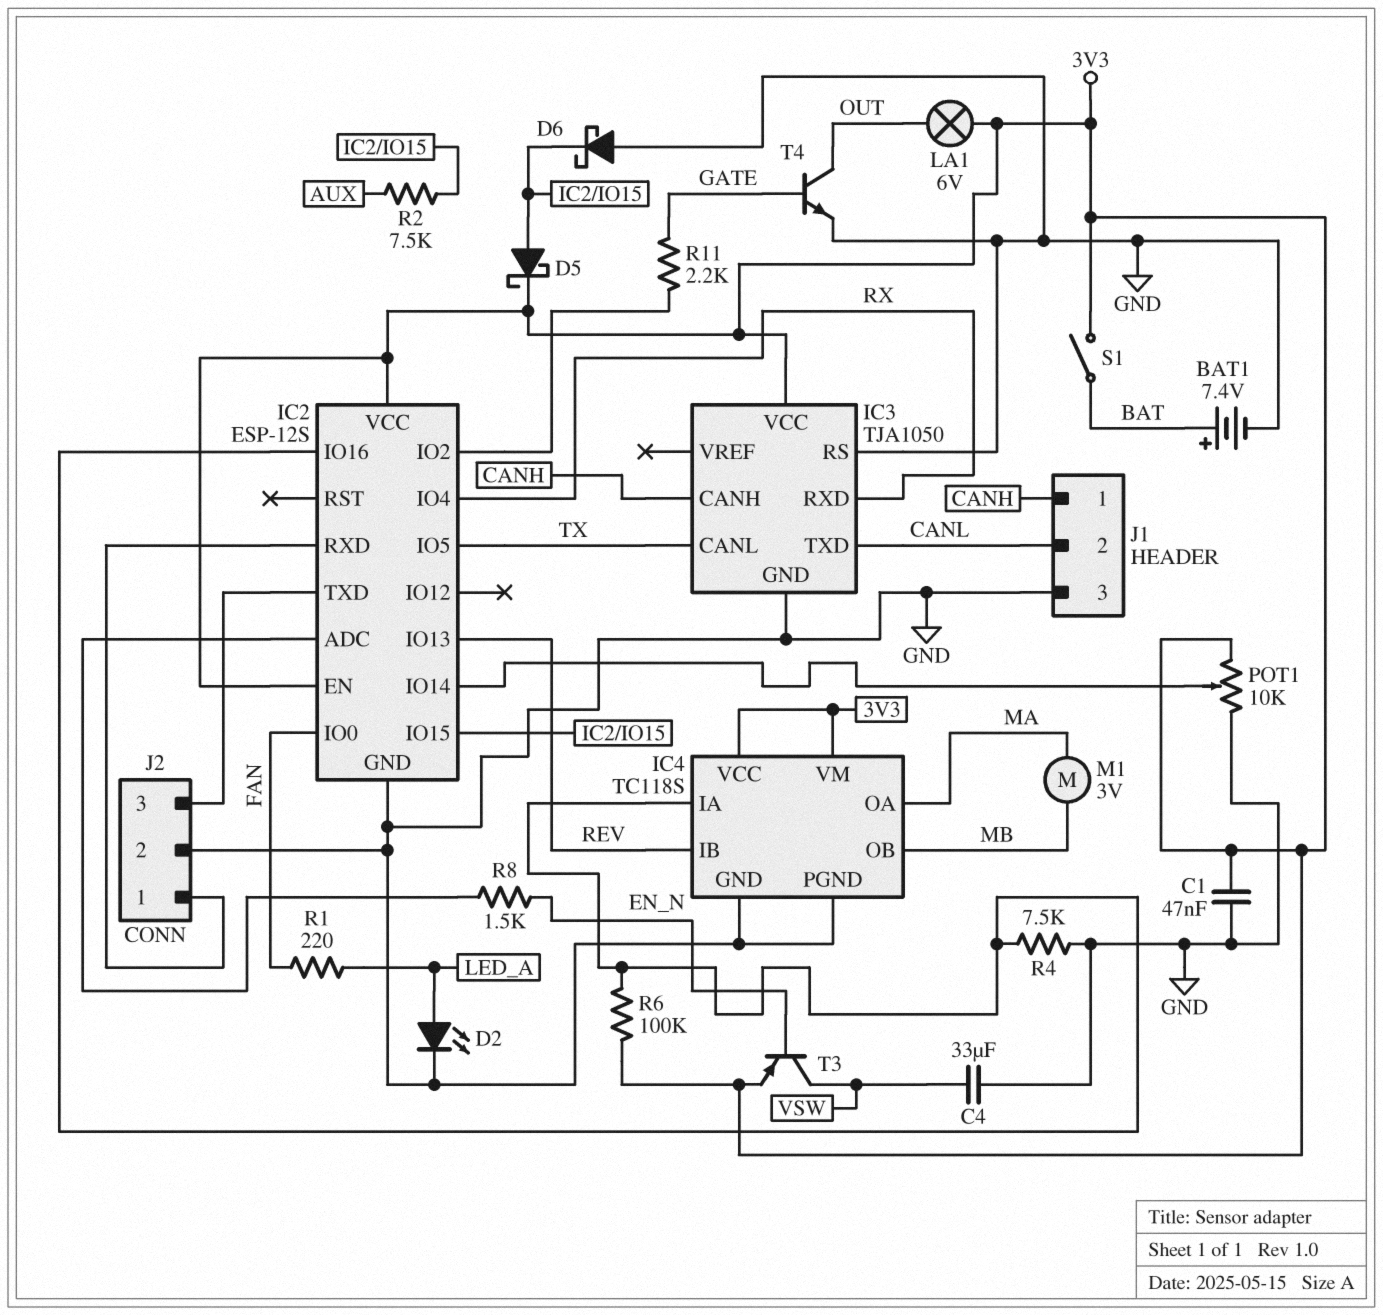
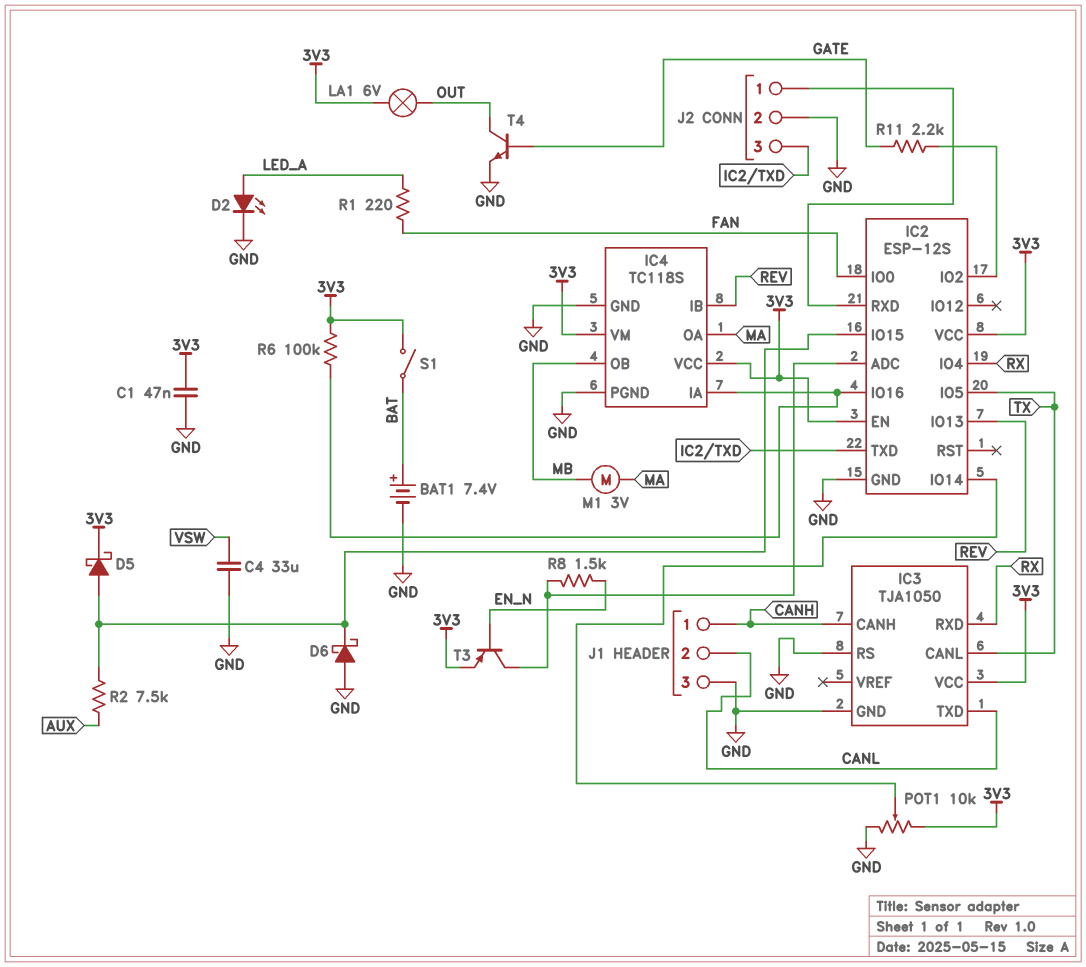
R4: 7.5k (GND, IC2/IO16) -> none
T3: PNP (B EN_N, C VSW, E 3V3) -> PNP (B EN_N, C IC2/ADC, E 3V3)

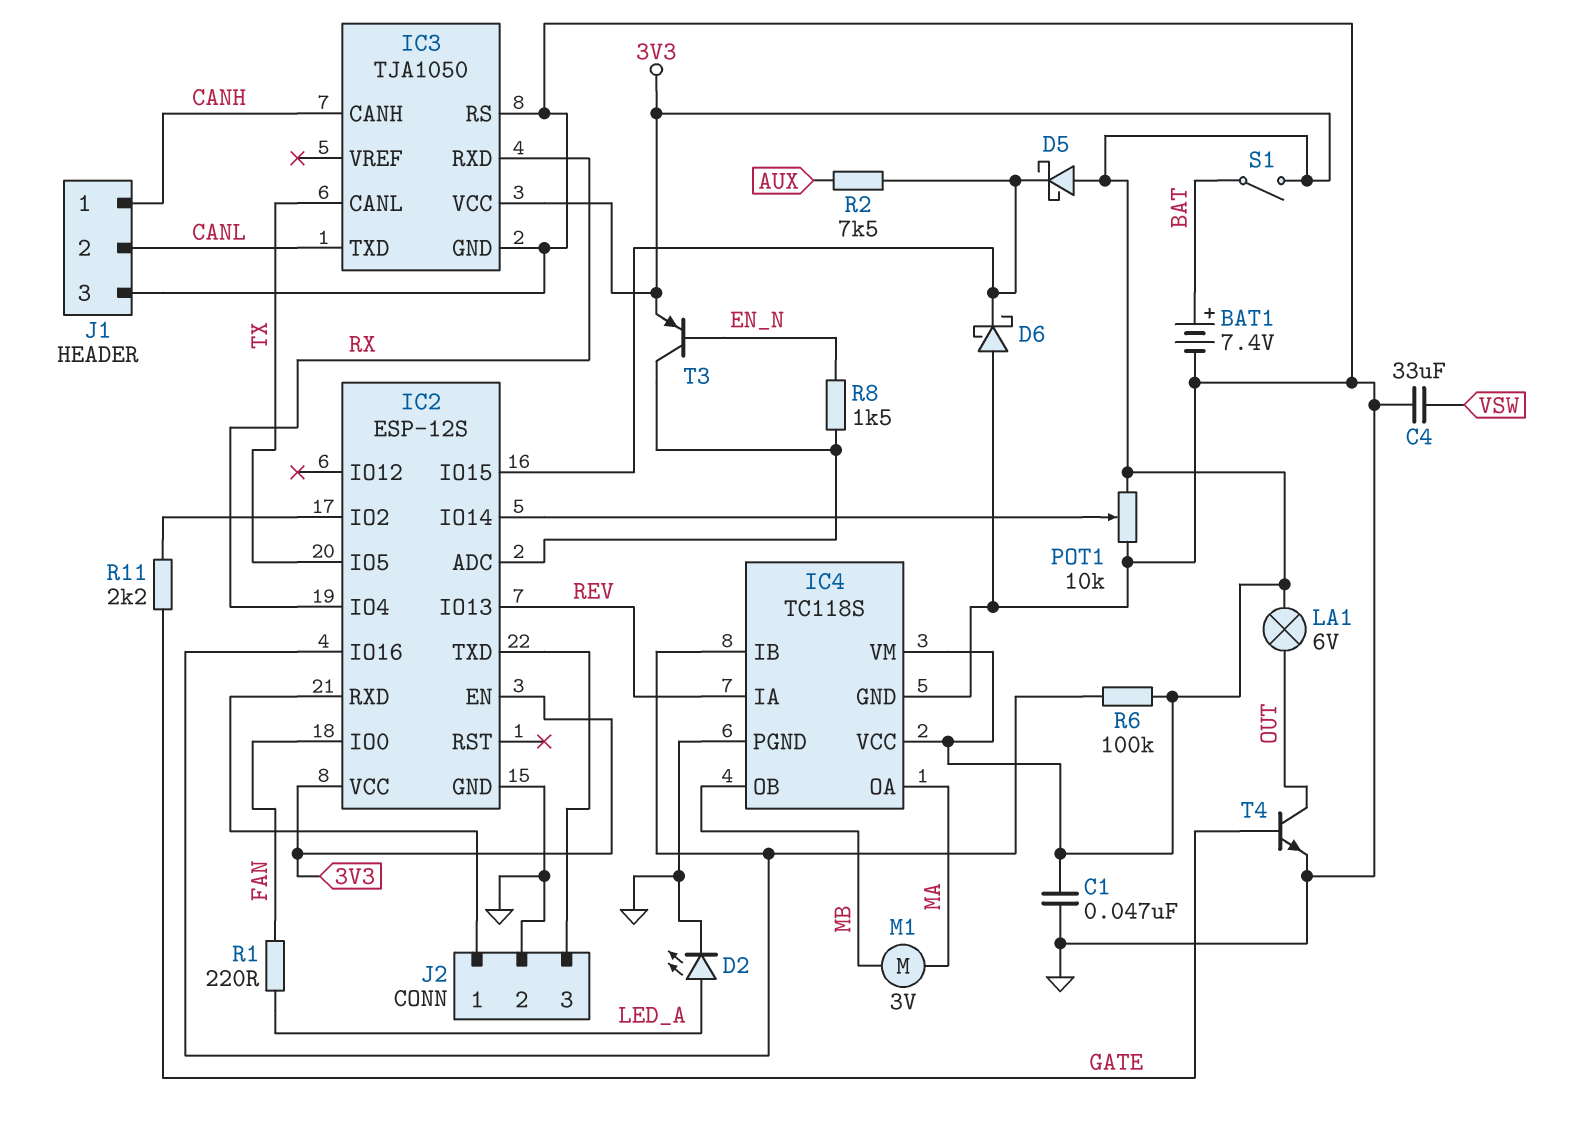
D5: schottky (A IC2/IO15, K 3V3) -> schottky (A 3V3, K IC2/IO15)
IC4 pin IA: IC2/IO16 -> REV
IC4 pin IB: REV -> IC2/IO16

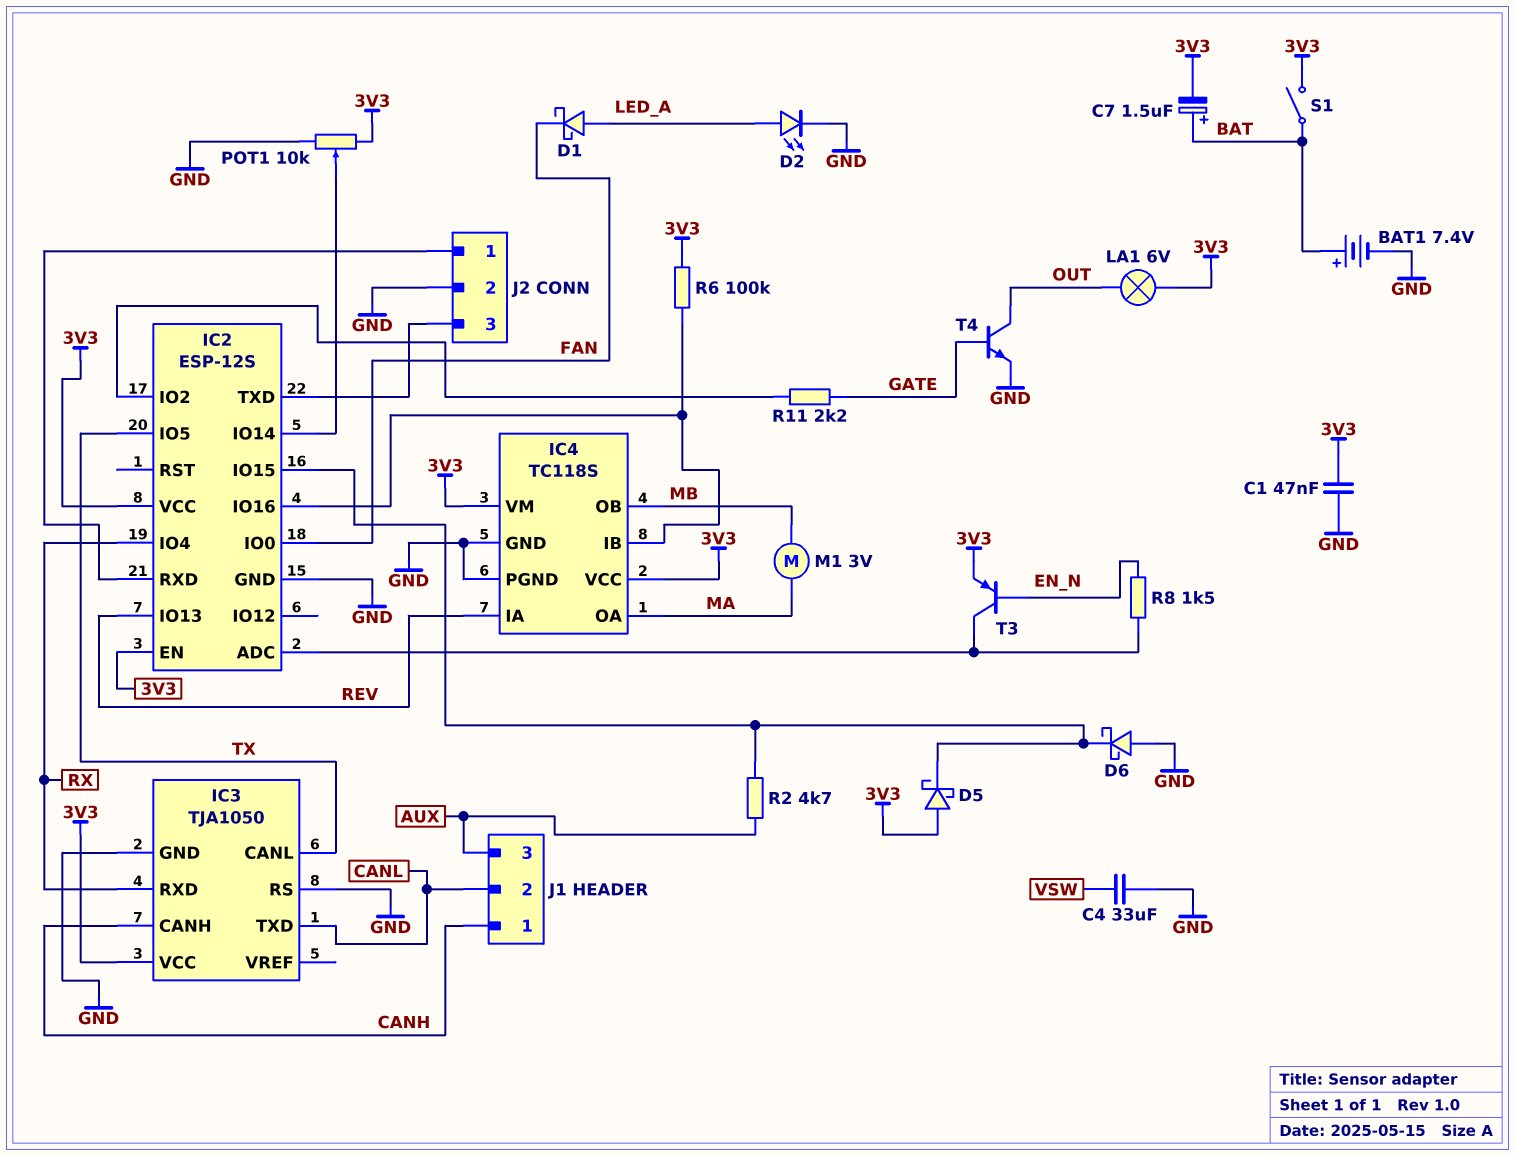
C7: none -> 1.5uF (plus BAT, minus 3V3)
D1: none -> schottky (A LED_A, K FAN)
J1 pin 3: GND -> AUX
R1: 220 (FAN, LED_A) -> none
R2: 7.5k (AUX, IC2/IO15) -> 4.7k (AUX, IC2/IO15)

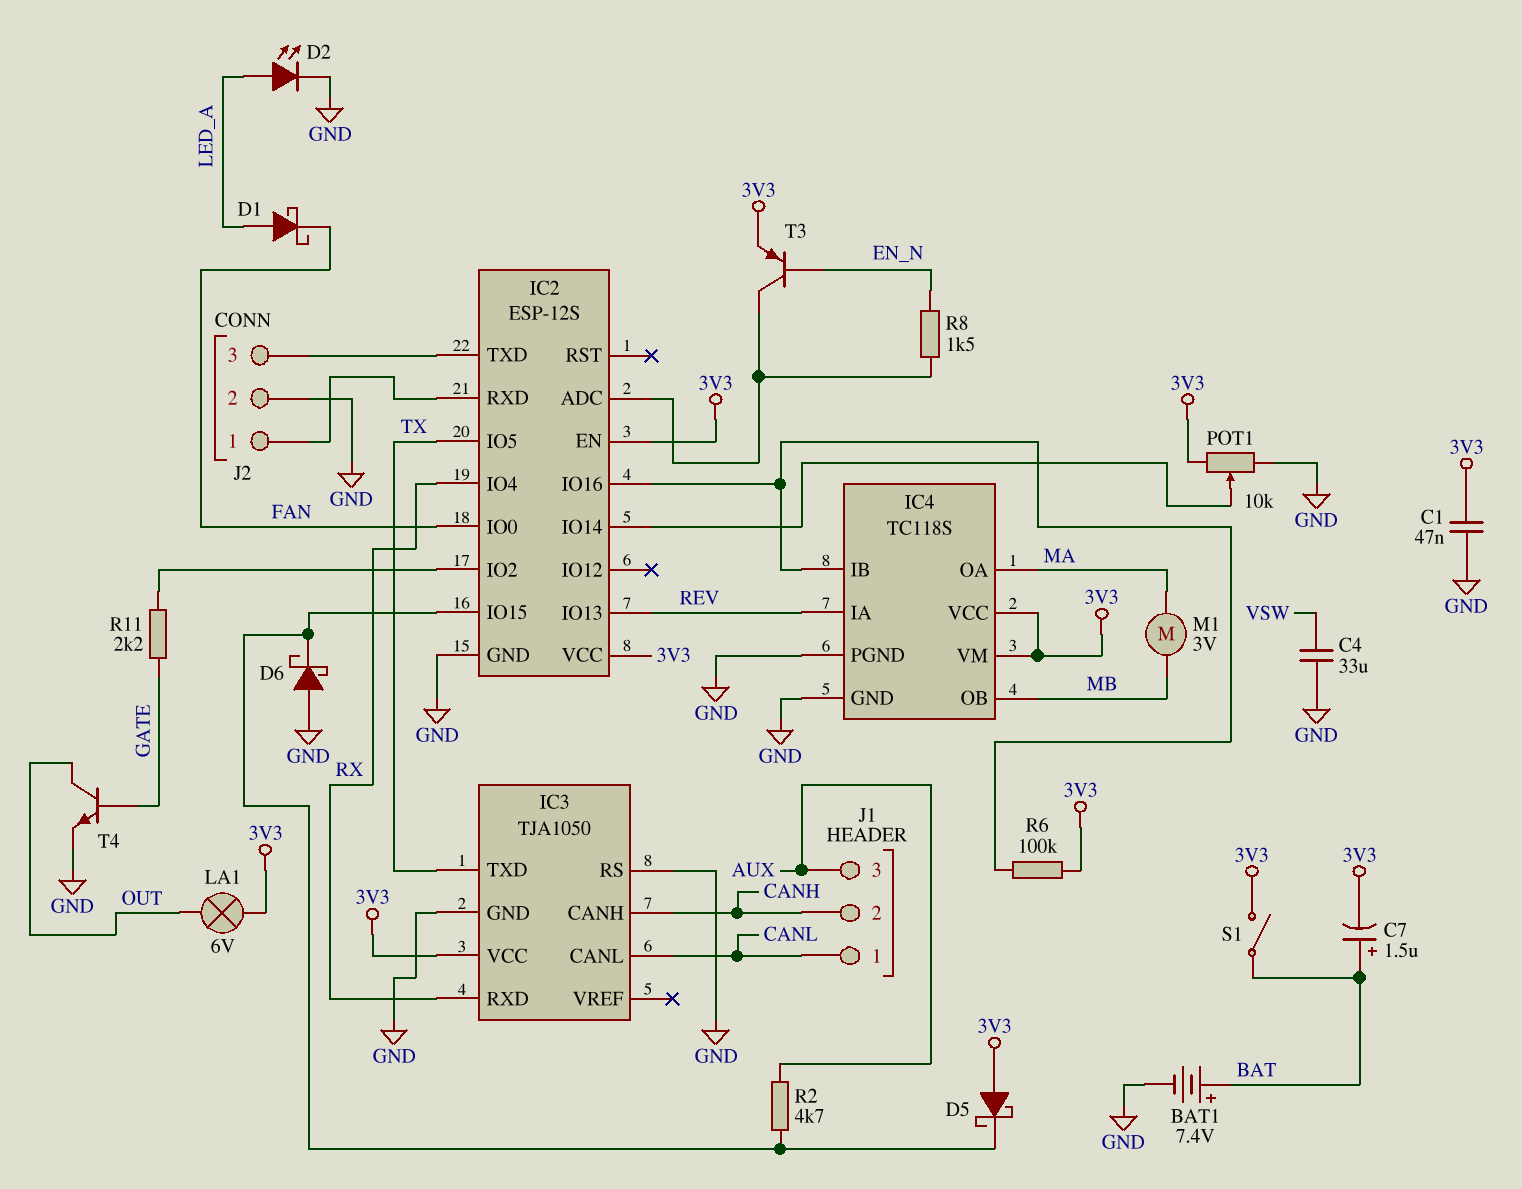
IC3 pin CANL: TX -> CANL
IC3 pin TXD: CANL -> TX
J1 pin 1: CANH -> CANL
J1 pin 2: CANL -> CANH

